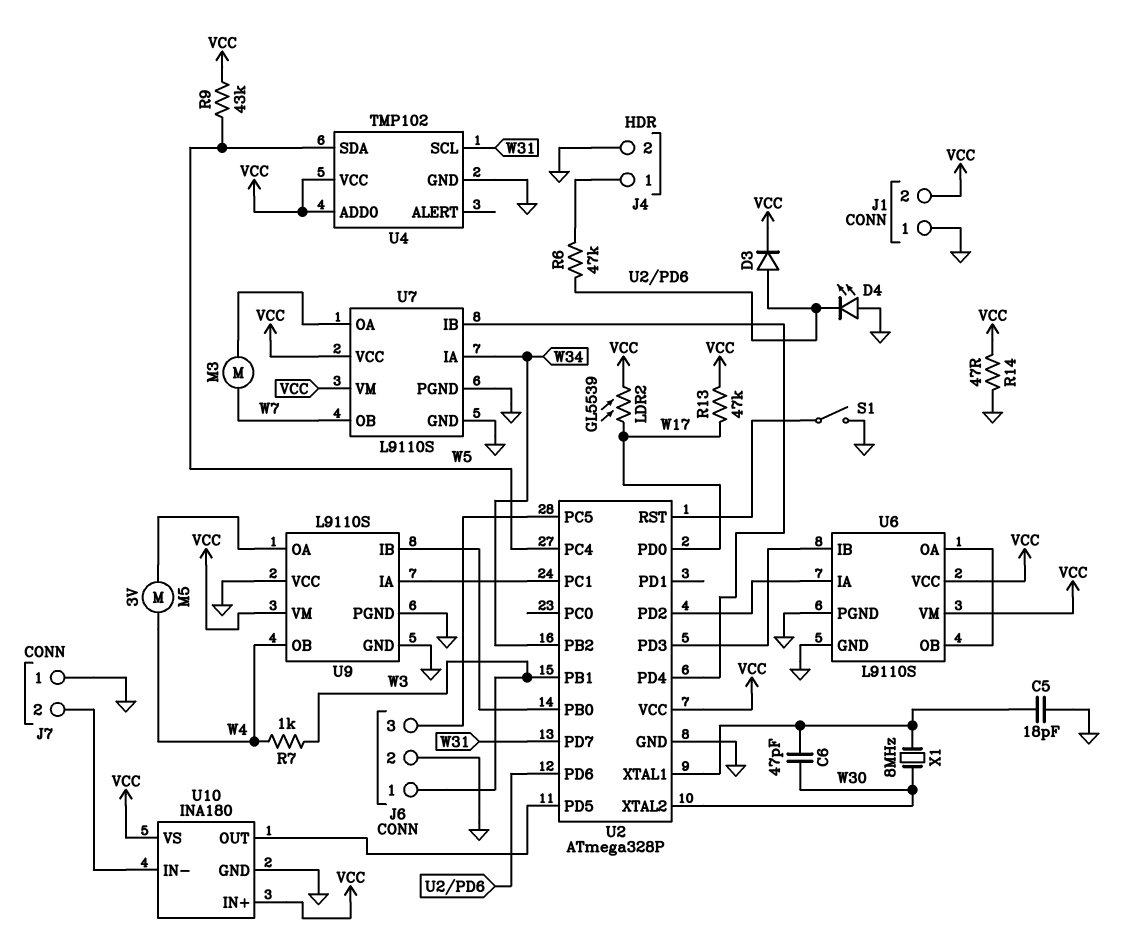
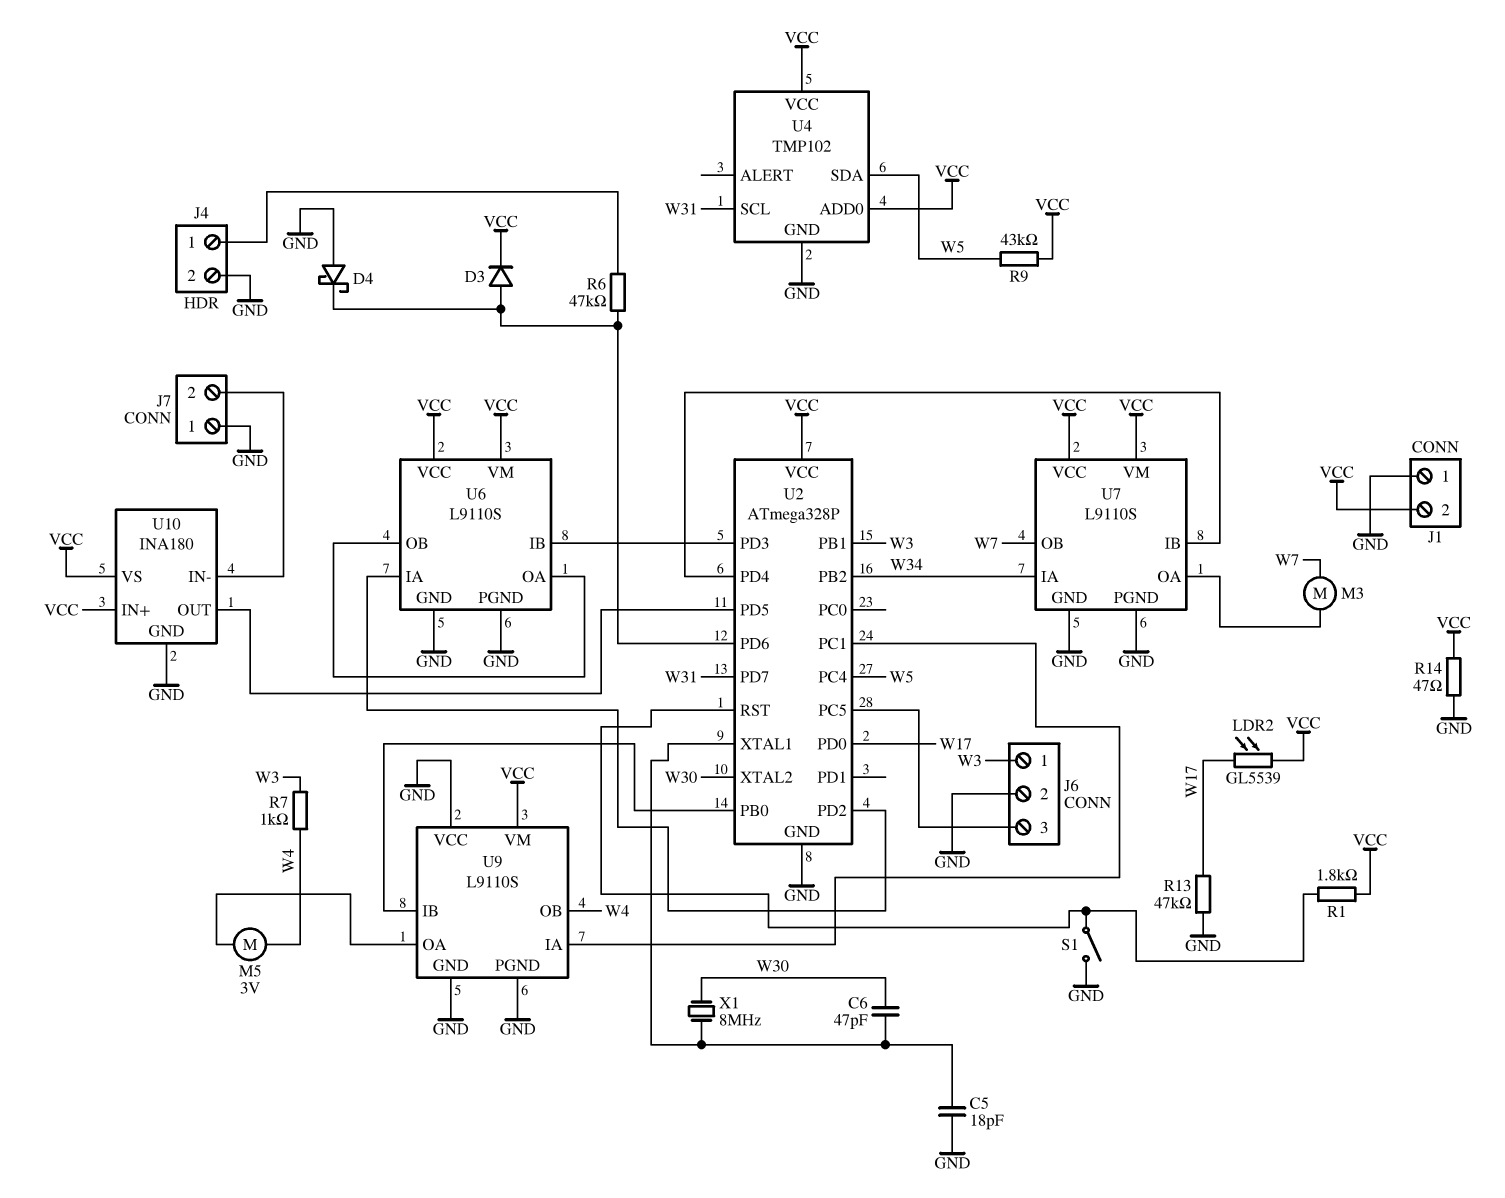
D4: LED (A GND, K U2/PD6) -> schottky (A GND, K U2/PD6)
R1: none -> 1.8k (U2/RST, VCC)
R13: 47k (VCC, W17) -> 47k (GND, W17)

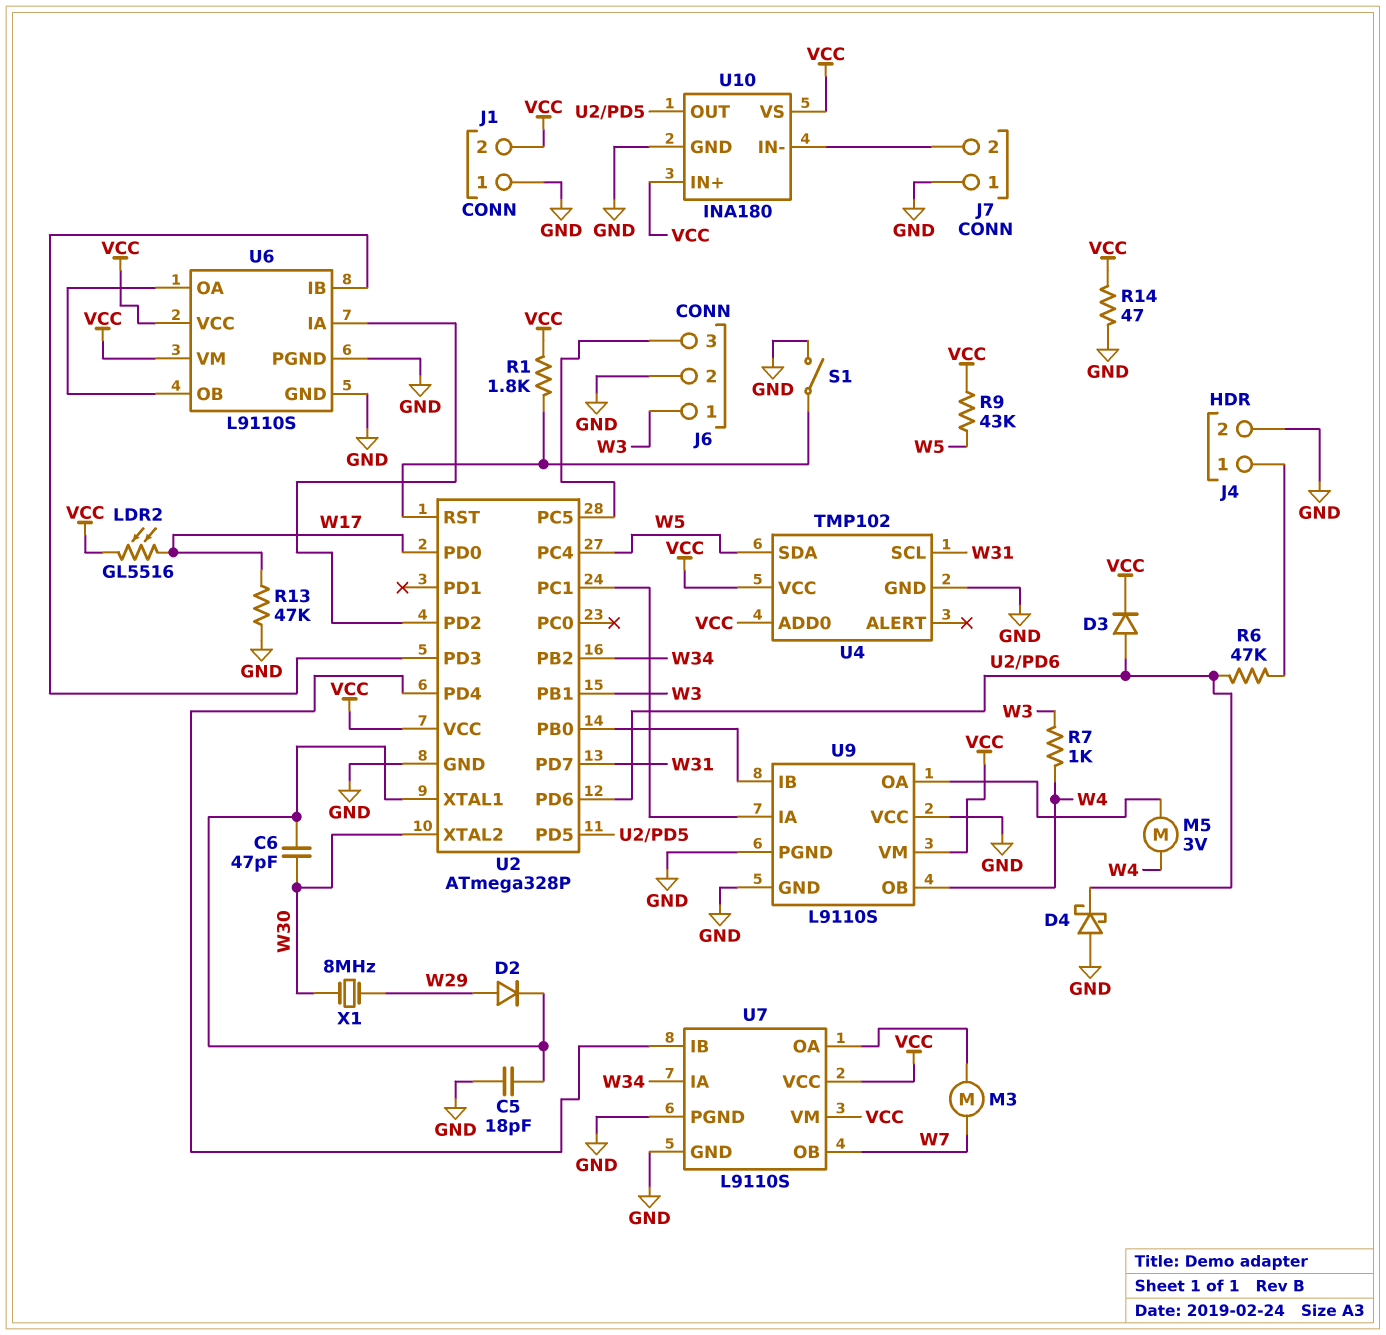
D2: none -> diode (A W29, K U2/XTAL1)
LDR2: GL5539 (VCC, W17) -> GL5516 (VCC, W17)
X1: 8MHz (U2/XTAL1, W30) -> 8MHz (W29, W30)

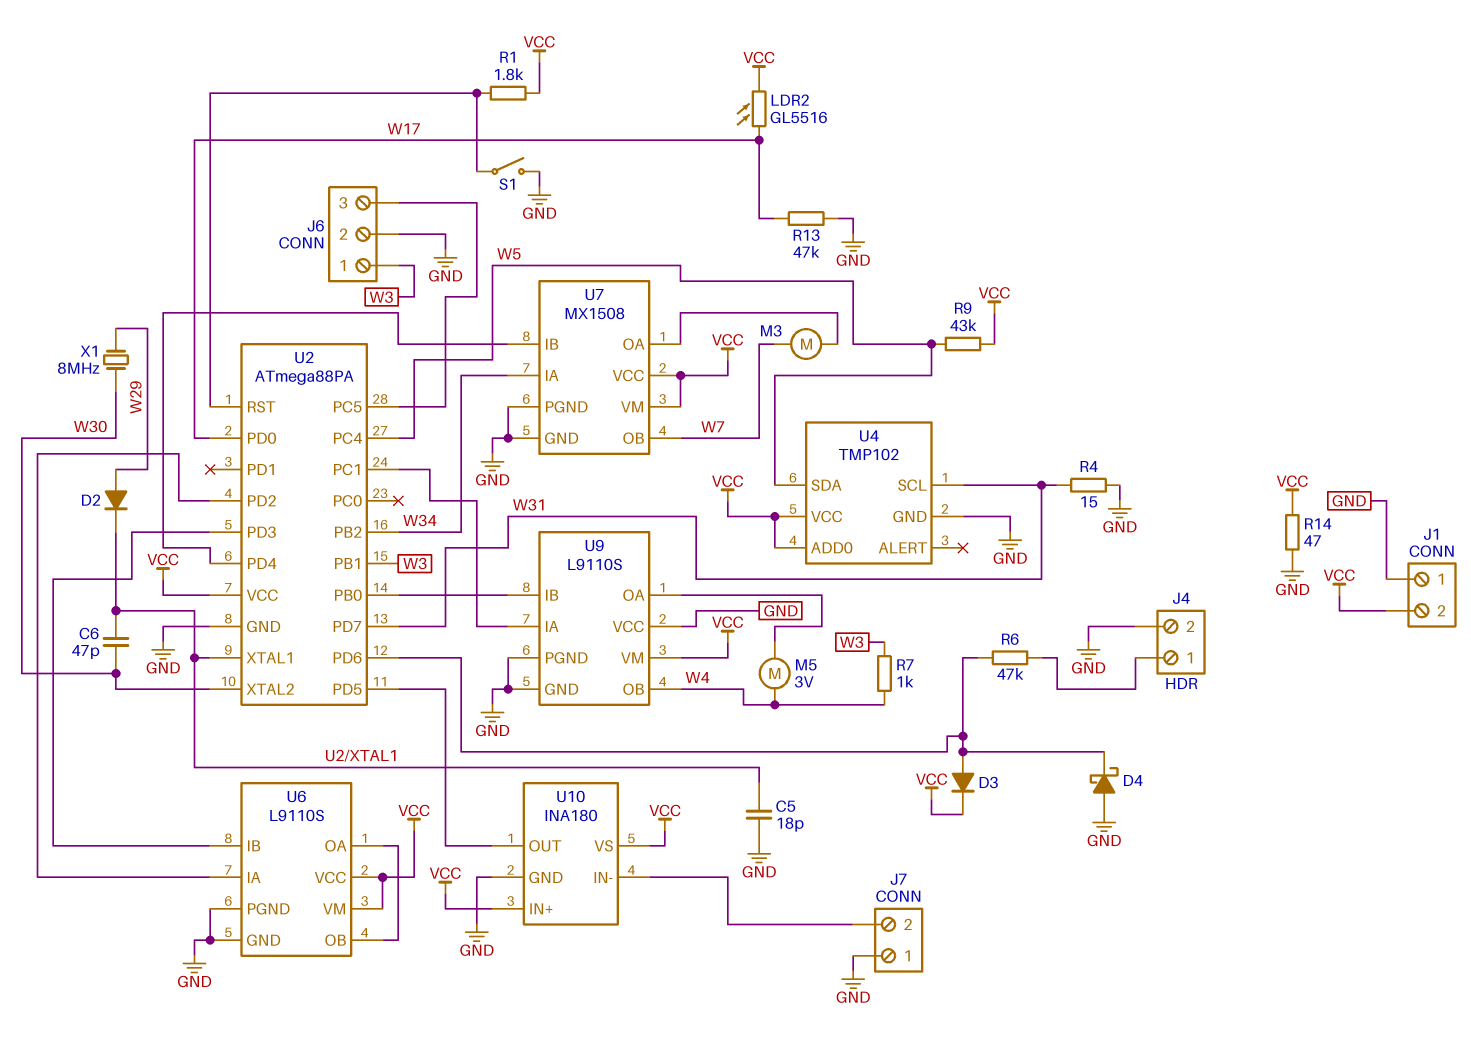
R4: none -> 15 (GND, W31)
U2: ATmega328P -> ATmega88PA
U7: L9110S -> MX1508

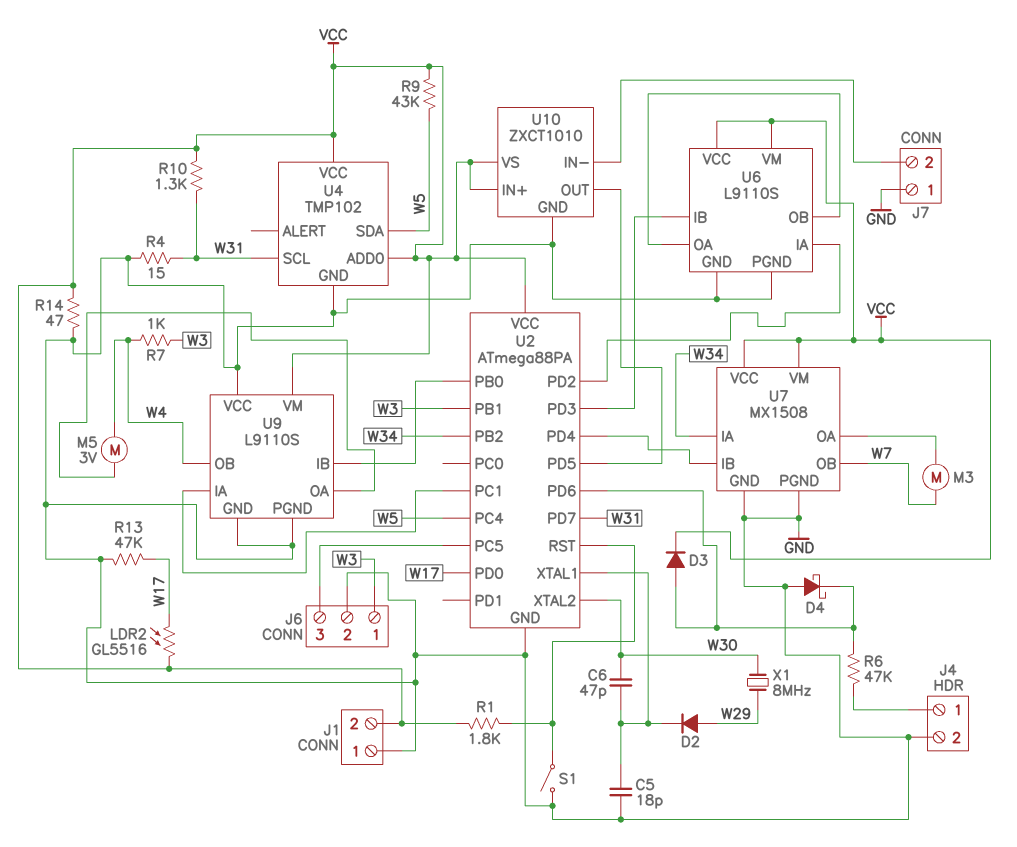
R10: none -> 1.3k (VCC, W31)
U10: INA180 -> ZXCT1010

